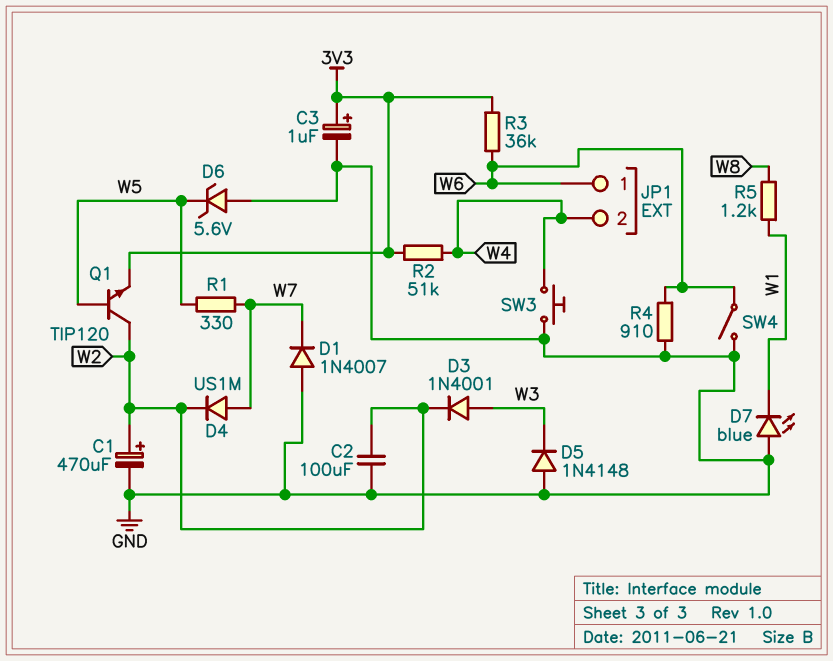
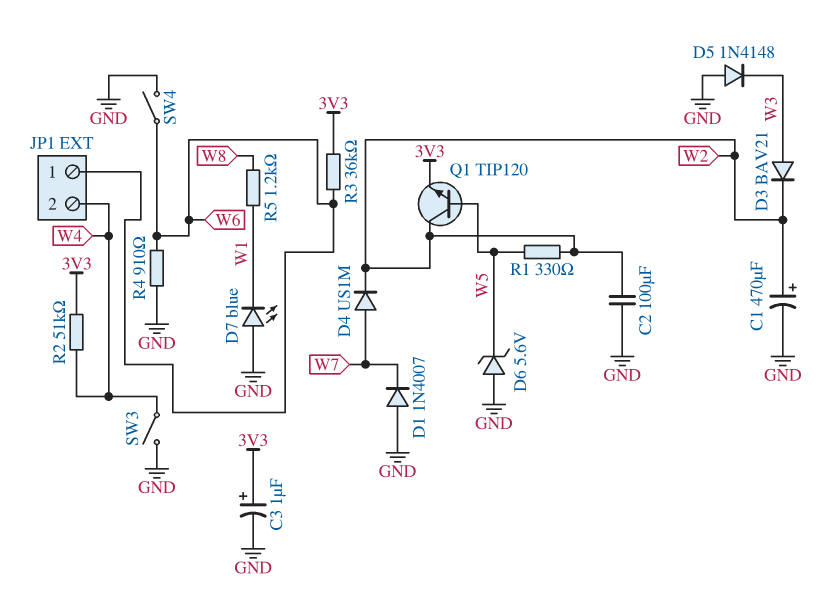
D3: diode 1N4001 (A W3, K W2) -> diode BAV21 (A W3, K W2)
R1: 330 (W5, W7) -> 330 (W2, W5)
SW3: button (GND, W4) -> switch (GND, W4)

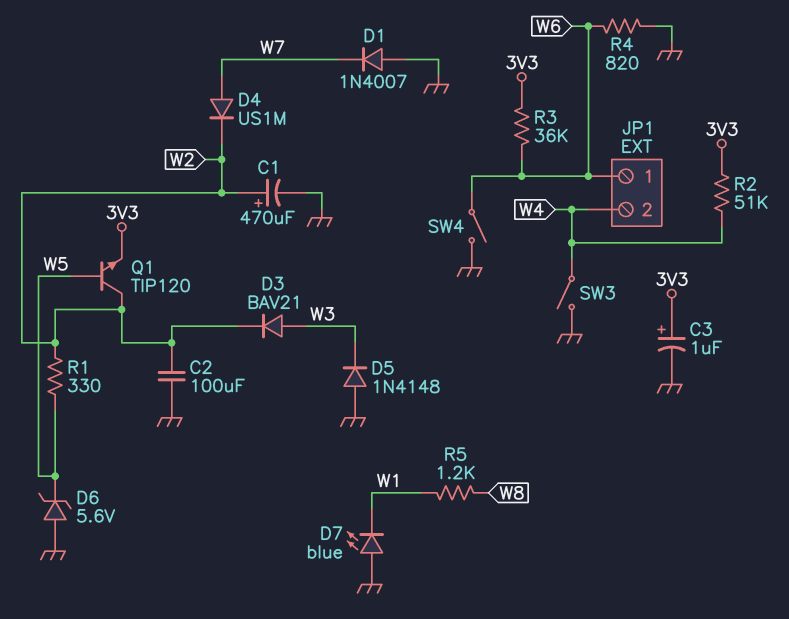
R4: 910 (GND, W6) -> 820 (GND, W6)

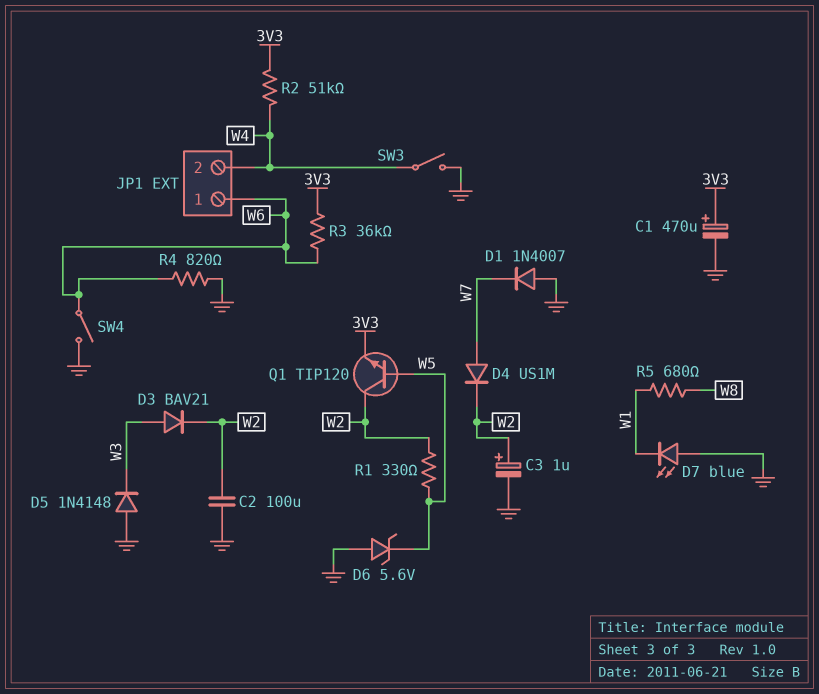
C1: 470uF (plus W2, minus GND) -> 470uF (plus 3V3, minus GND)
C3: 1uF (plus 3V3, minus GND) -> 1uF (plus W2, minus GND)
R5: 1.2k (W1, W8) -> 680 (W1, W8)

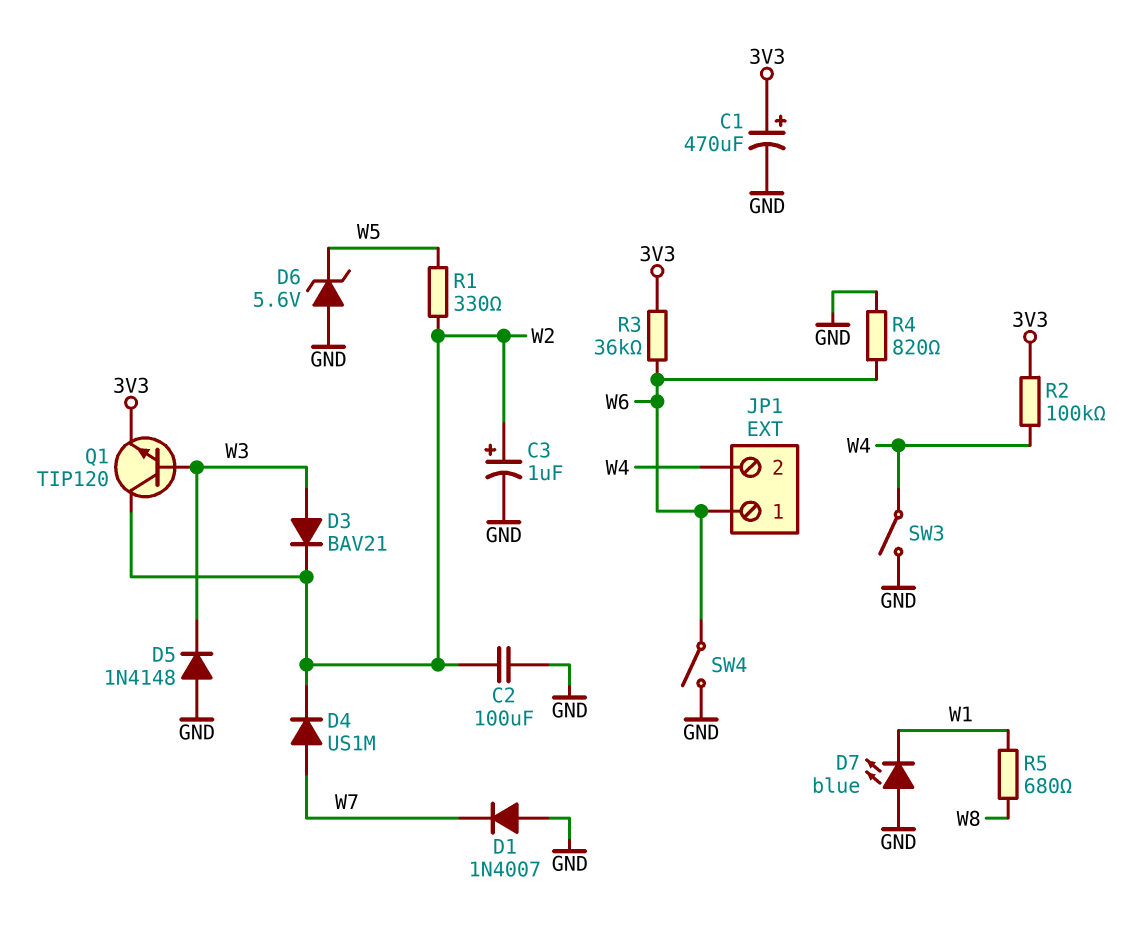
Q1: NPN TIP120 (B W5, C W2, E 3V3) -> NPN TIP120 (B W3, C W2, E 3V3)
R2: 51k (3V3, W4) -> 100k (3V3, W4)

